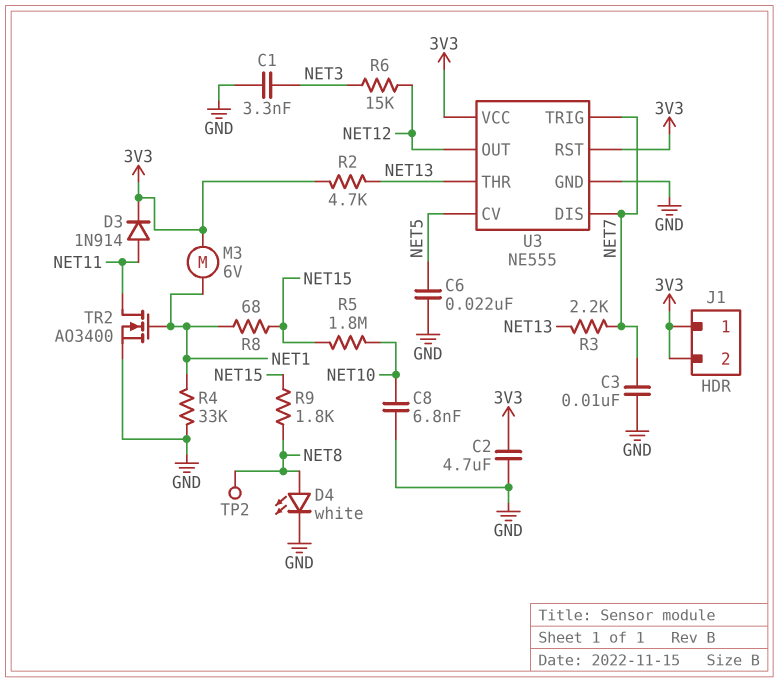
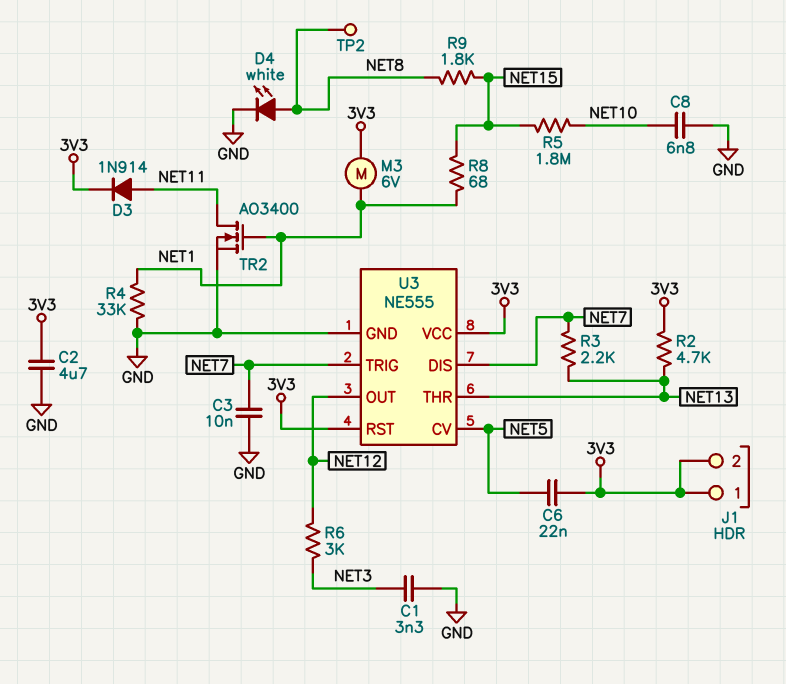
C6: 22nF (GND, NET5) -> 22nF (3V3, NET5)
R6: 15k (NET3, NET12) -> 3k (NET3, NET12)

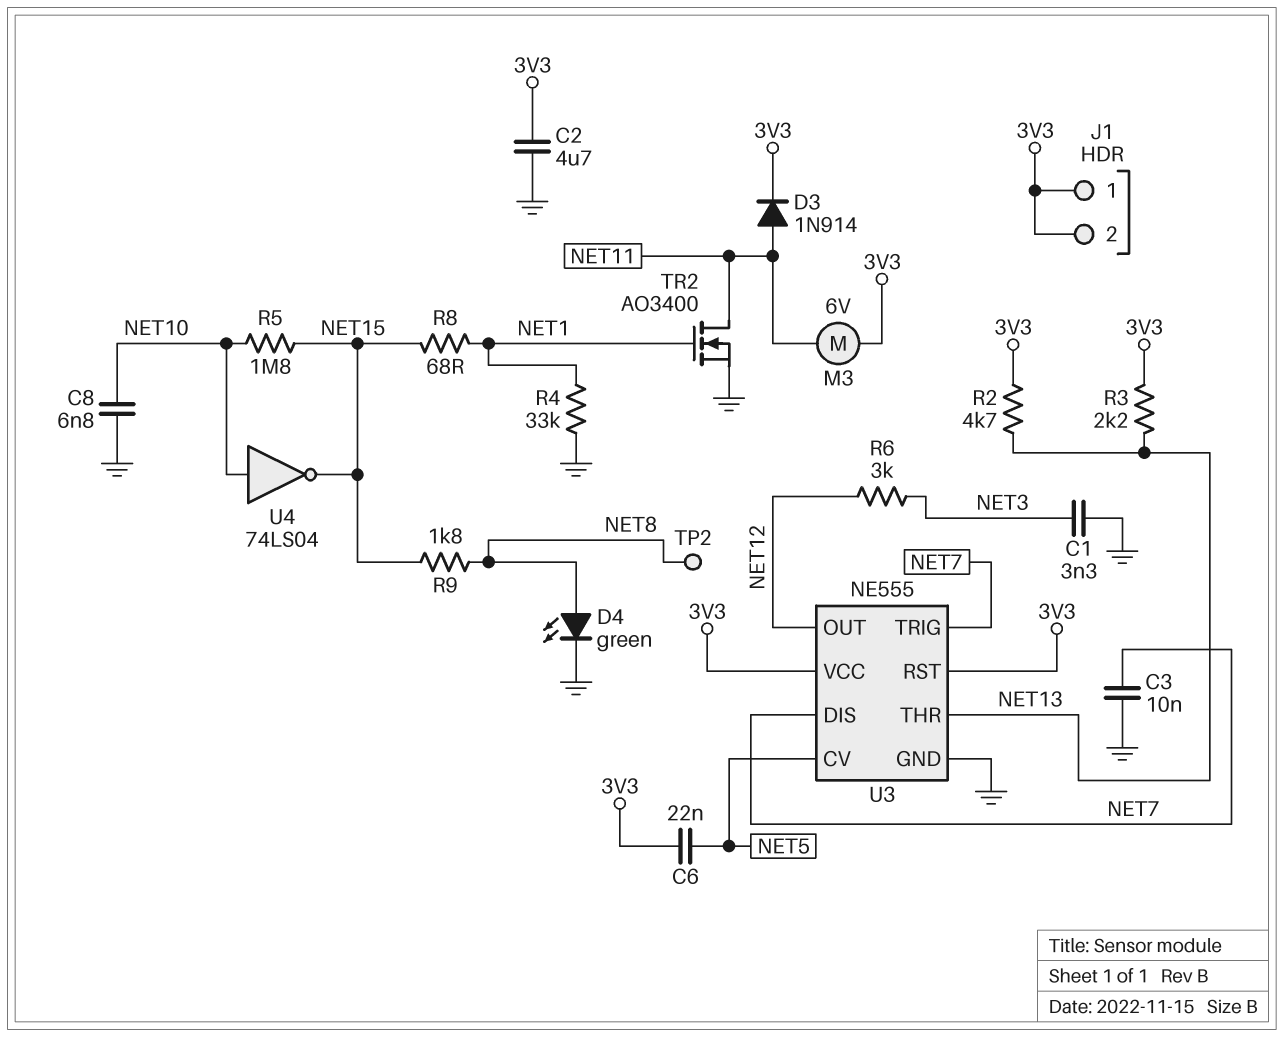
D4: LED white (A NET8, K GND) -> LED green (A NET8, K GND)
M3: motor 6V (3V3, NET1) -> motor 6V (3V3, NET11)
R3: 2.2k (NET7, NET13) -> 2.2k (3V3, NET13)
U4: none -> NOT 74LS04 (in NET10, out NET15)

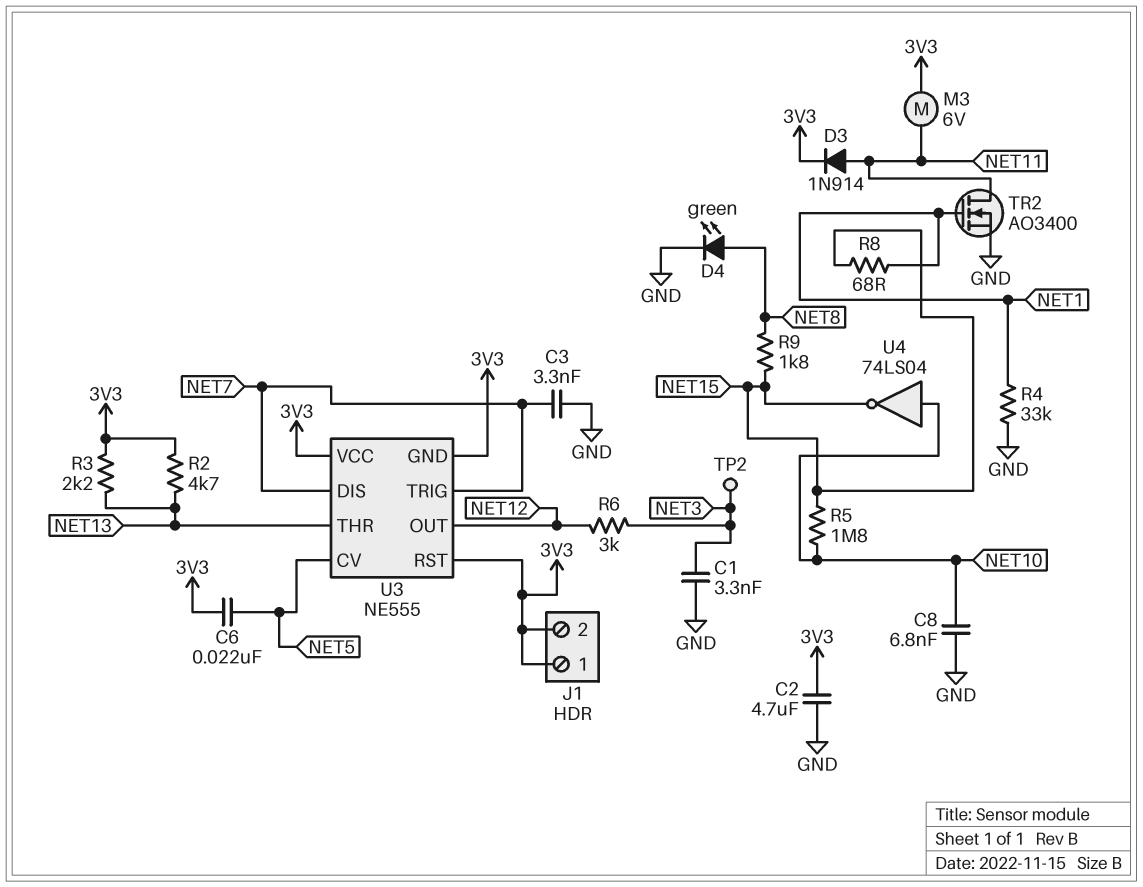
C3: 10nF (GND, NET7) -> 3.3nF (GND, NET7)
TP2: test point (NET8) -> test point (NET3)
U3 pin GND: GND -> 3V3

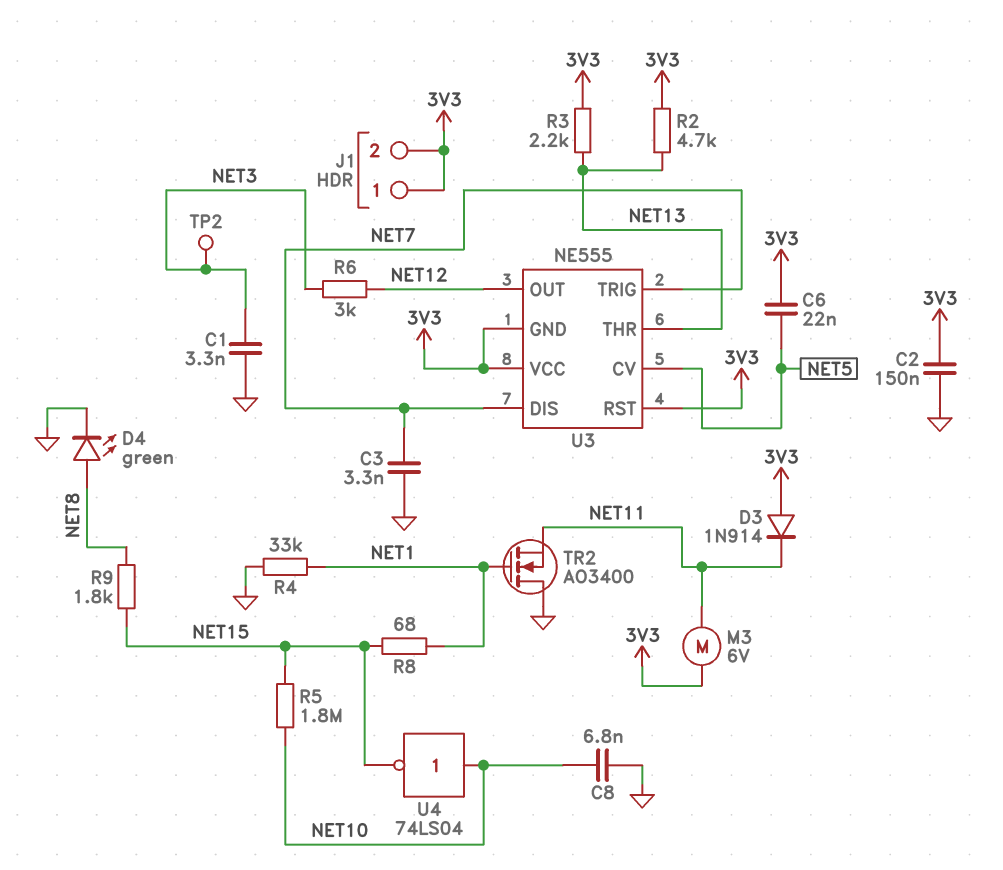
C2: 4.7uF (3V3, GND) -> 150nF (3V3, GND)
D3: diode 1N914 (A NET11, K 3V3) -> diode 1N914 (A 3V3, K NET11)
TR2: NMOS AO3400 (G NET1, D NET11, S GND) -> NMOS AO3400 (G NET1, D GND, S NET11)

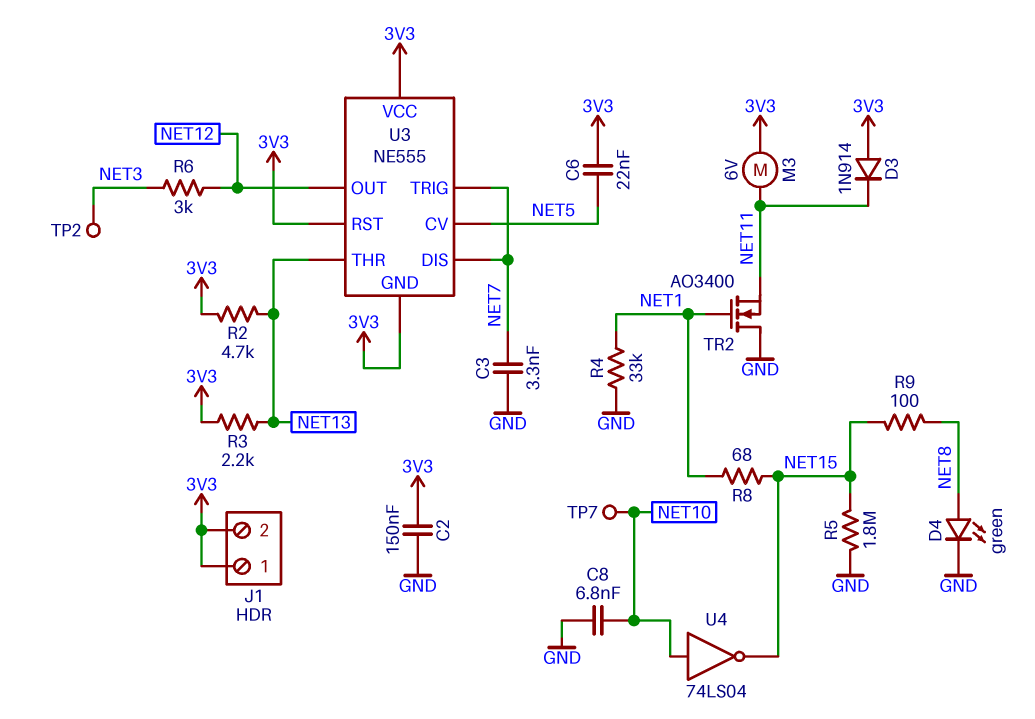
C1: 3.3nF (GND, NET3) -> none
R5: 1.8M (NET10, NET15) -> 1.8M (GND, NET15)
R9: 1.8k (NET8, NET15) -> 100 (NET8, NET15)
TP7: none -> test point (NET10)

